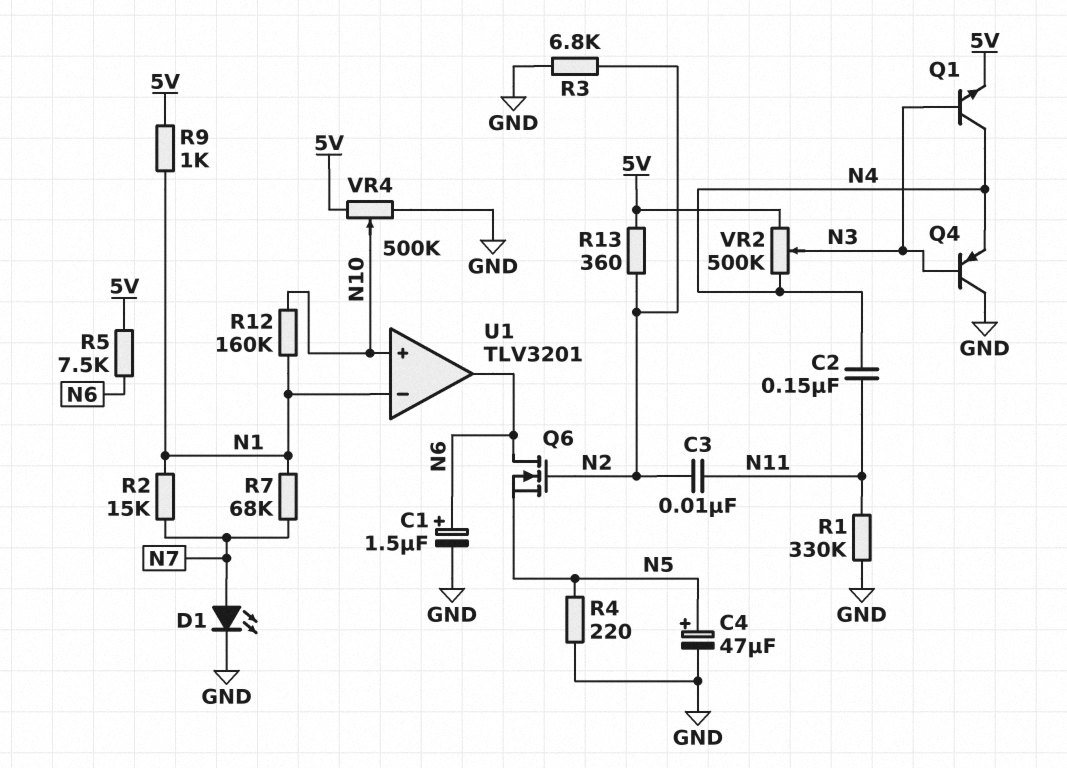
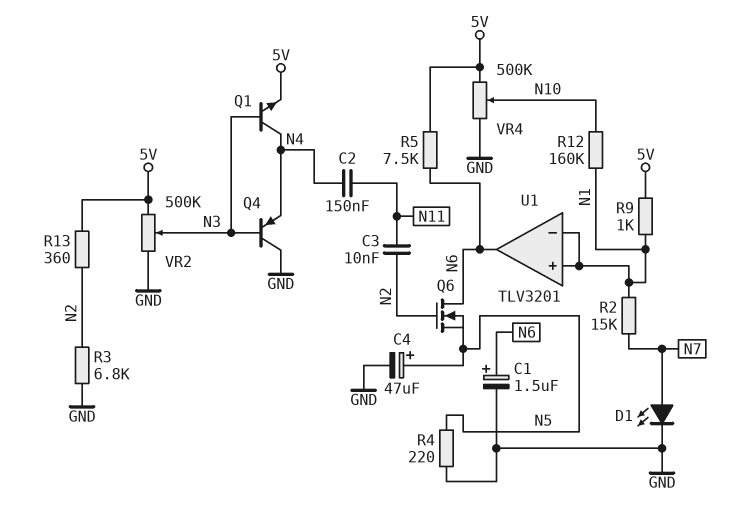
R1: 330k (GND, N11) -> none
R7: 68k (N1, N7) -> none
U1 pin in+: N10 -> N1
VR2: 500k (5V, N4, wiper N3) -> 500k (5V, GND, wiper N3)

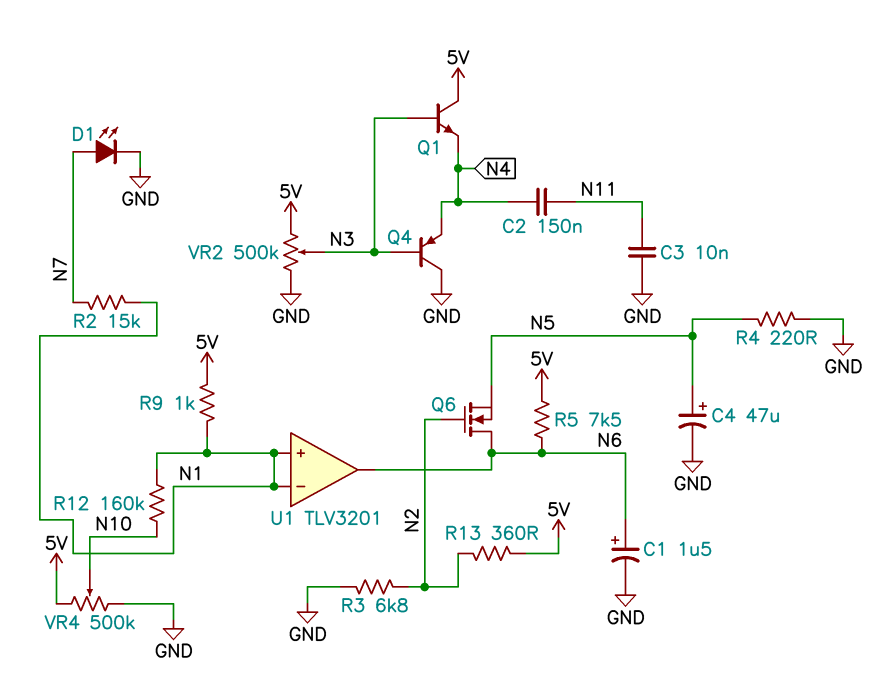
C3: 10nF (N2, N11) -> 10nF (GND, N11)
Q1: NPN (B N3, C N4, E 5V) -> NPN (B N3, C 5V, E N4)

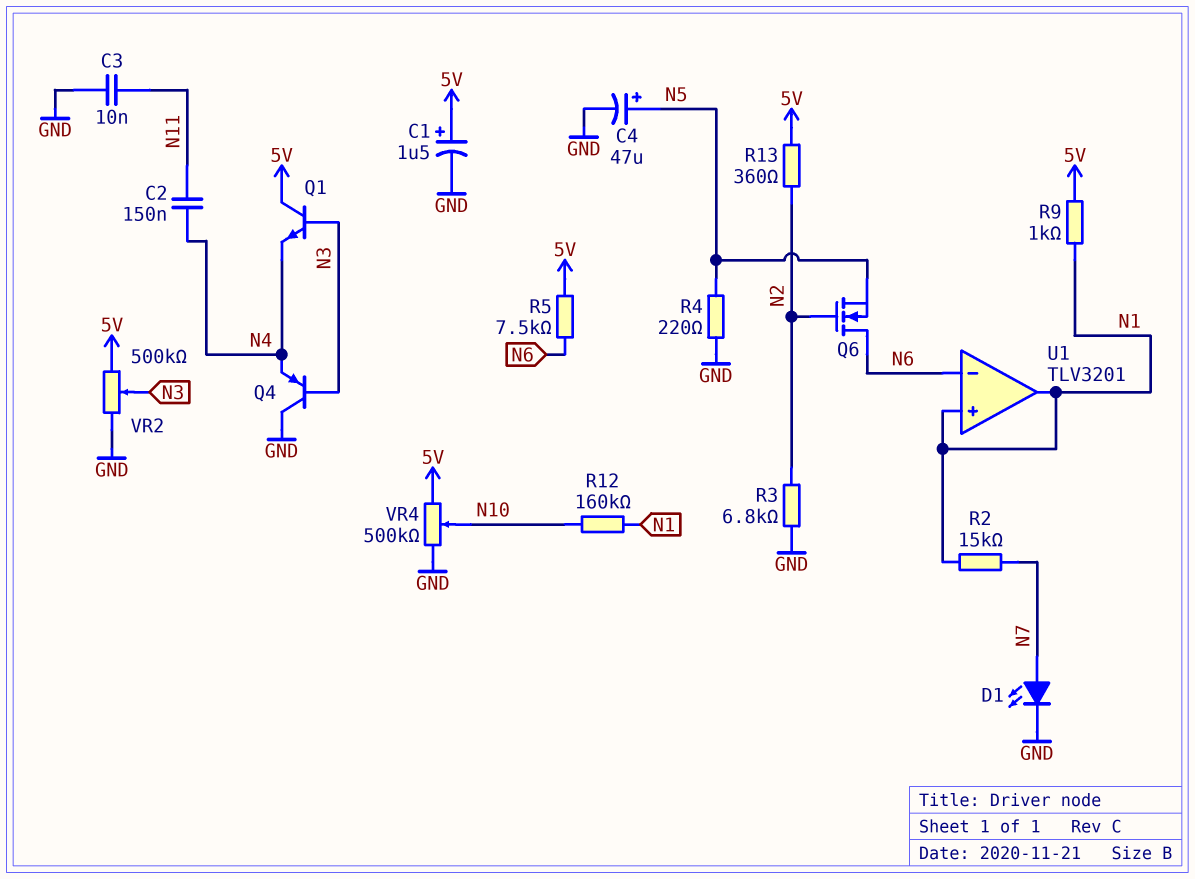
C1: 1.5uF (plus N6, minus GND) -> 1.5uF (plus 5V, minus GND)
U1 pin in-: N1 -> N6
U1 pin out: N6 -> N1

